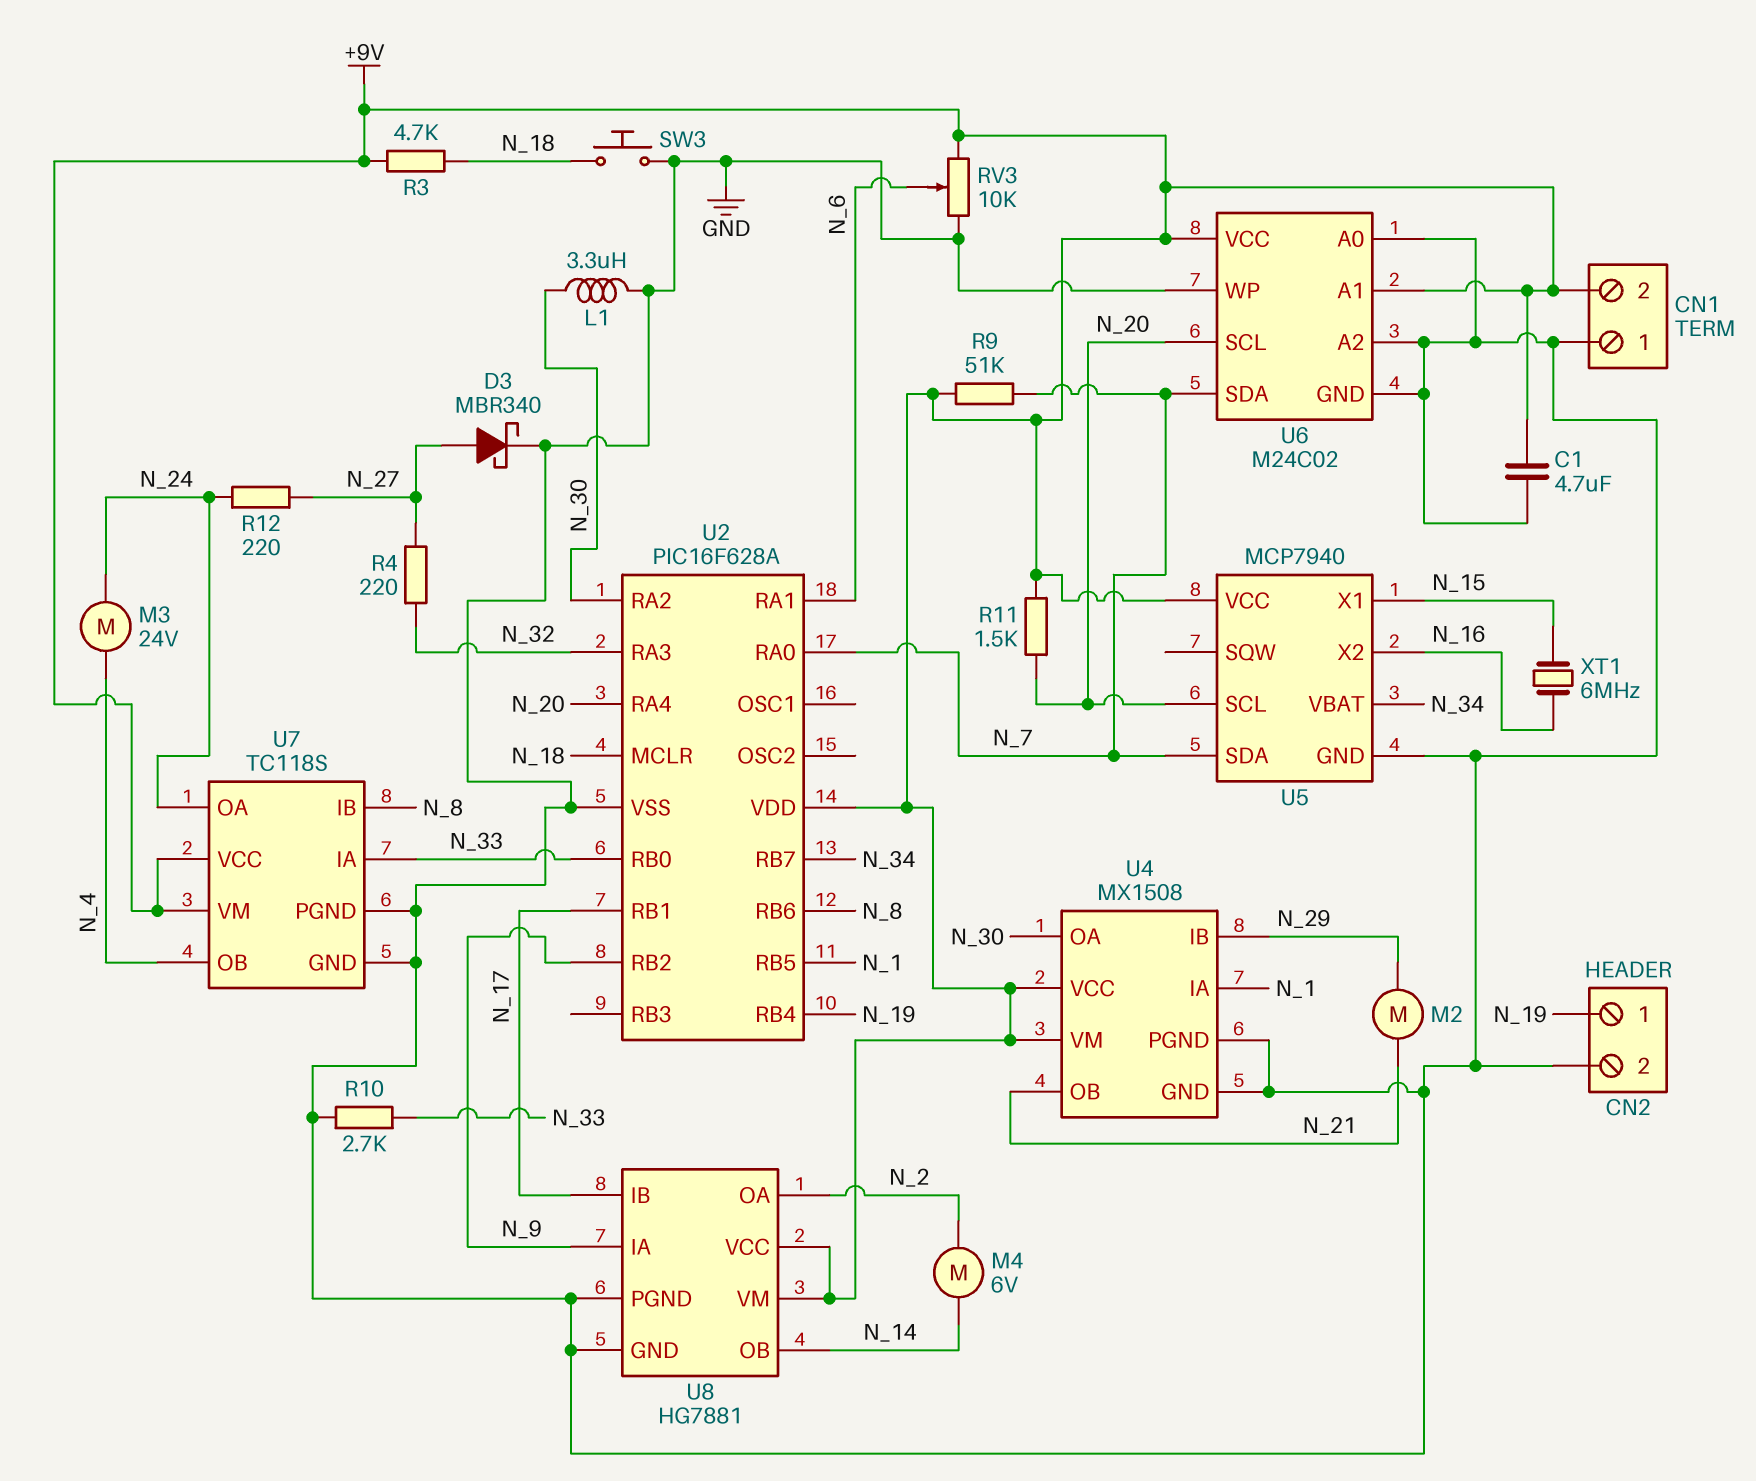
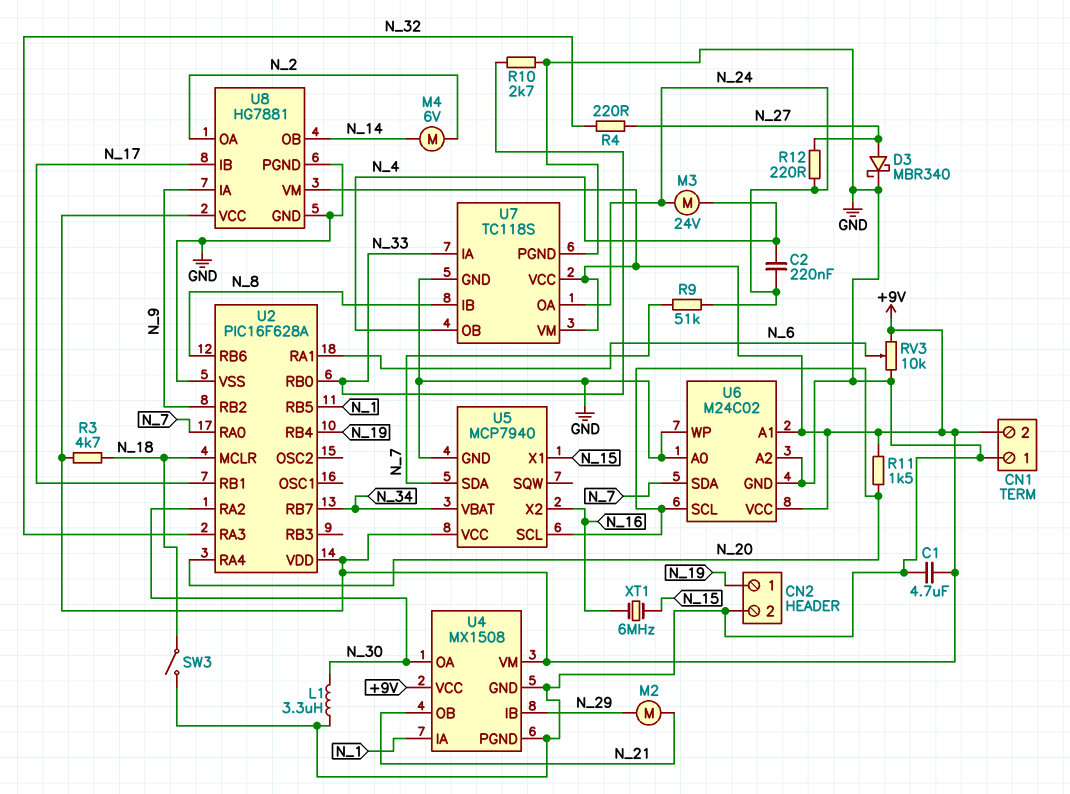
C2: none -> 220nF (N_4, N_24)
R9: 51k (+9V, N_7) -> 51k (N_7, N_24)
SW3: button (GND, N_18) -> switch (GND, N_18)

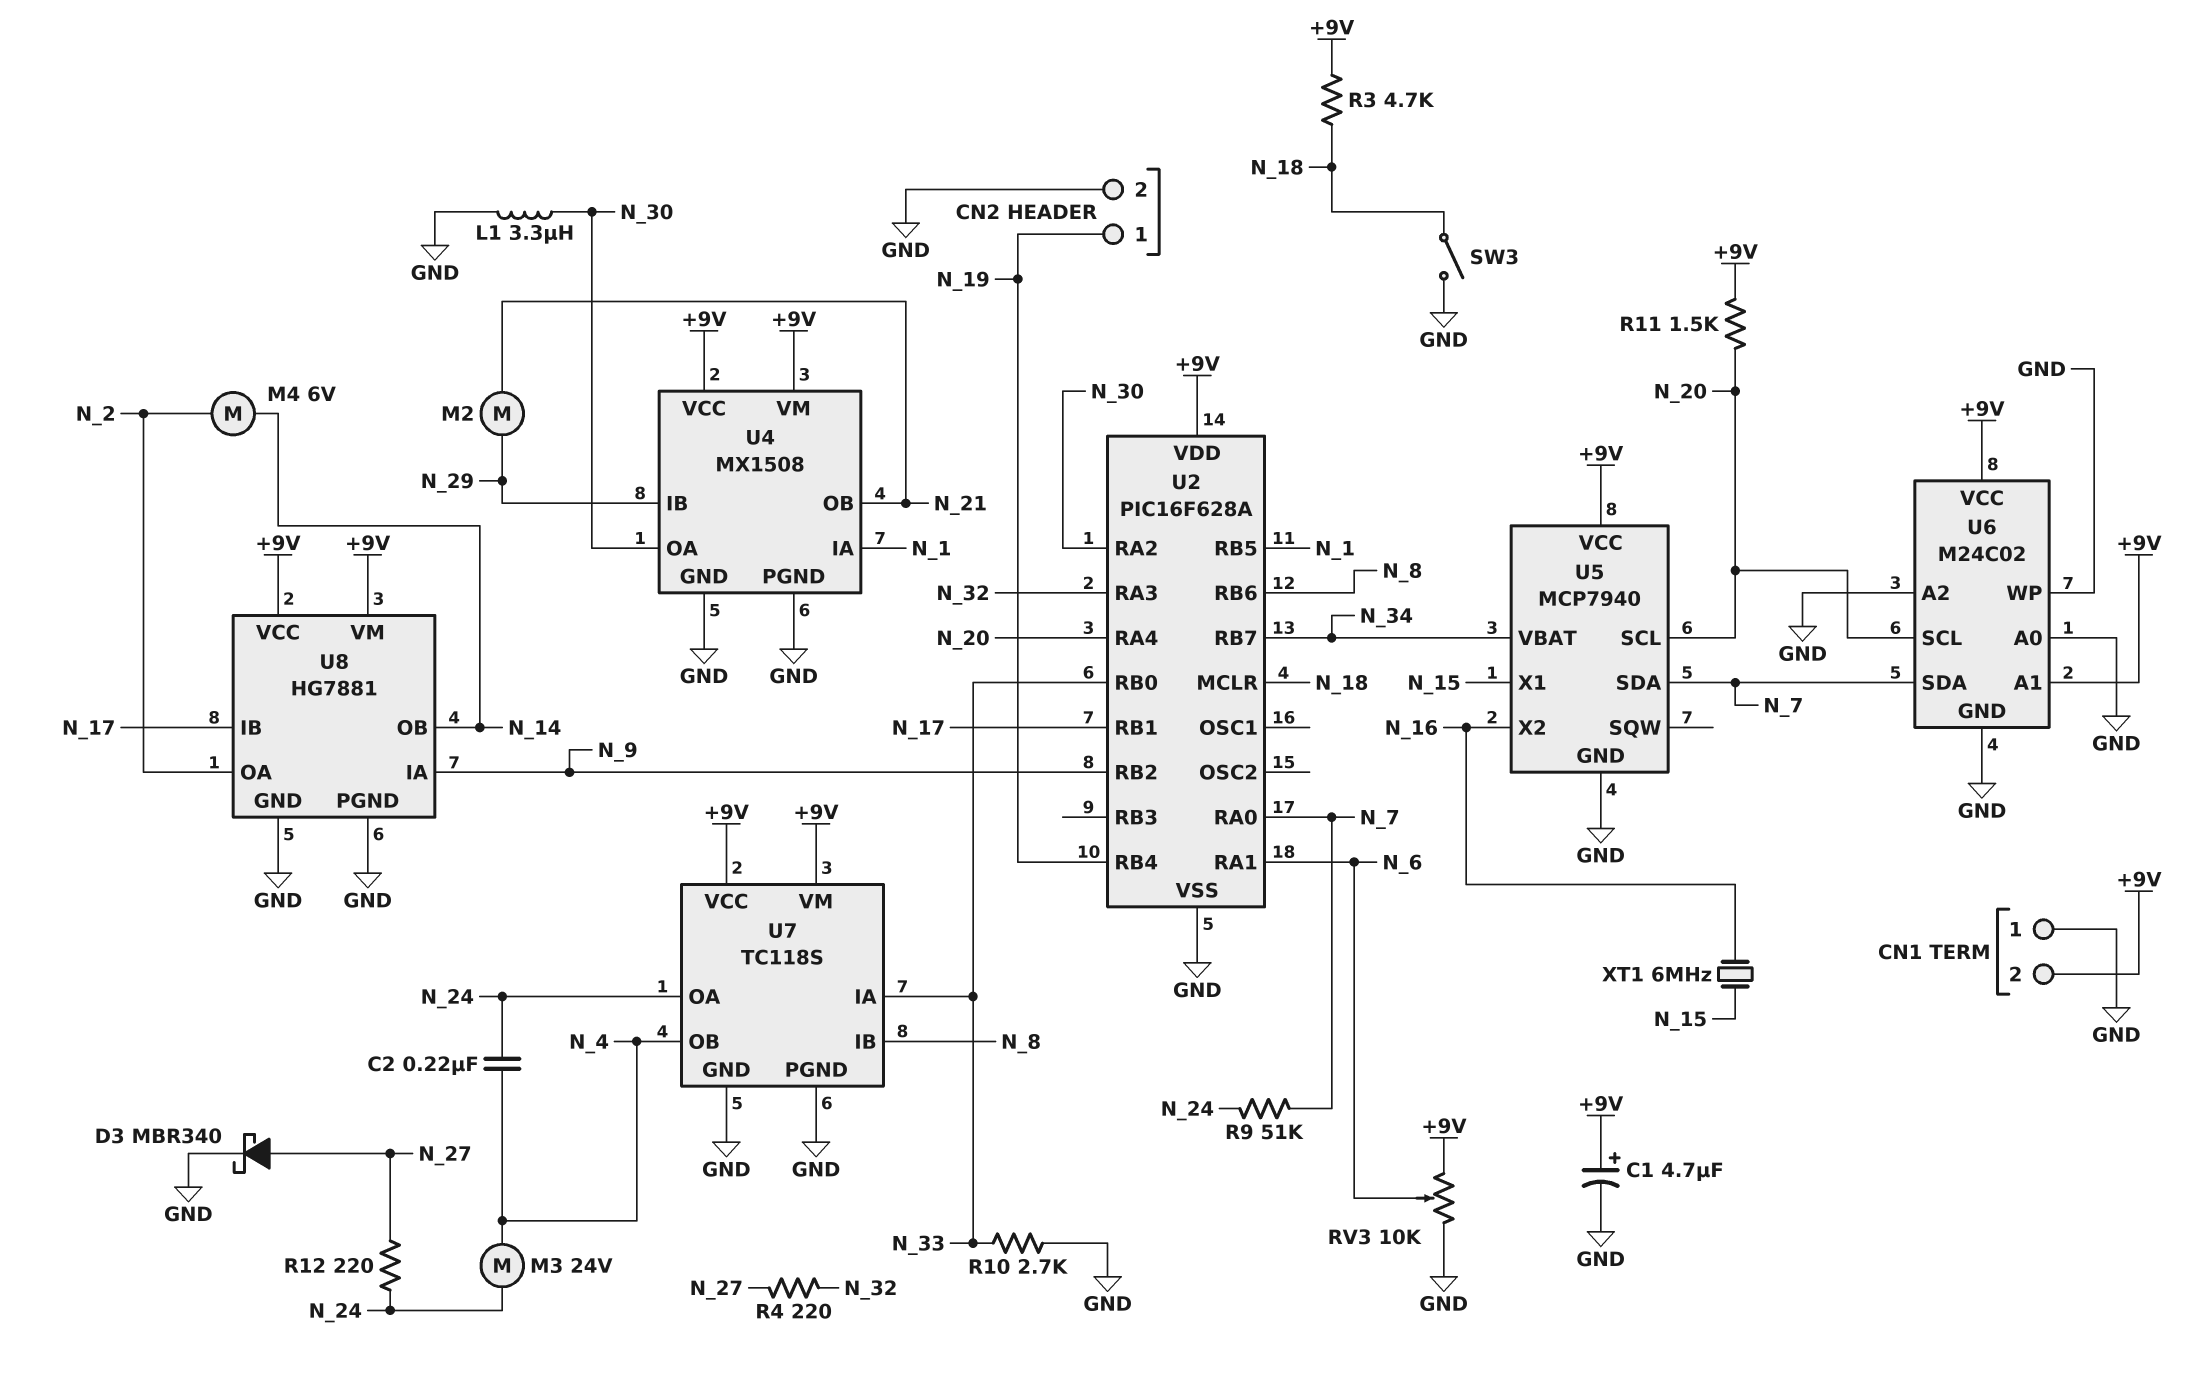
C1: 4.7uF (+9V, GND) -> 4.7uF (plus +9V, minus GND)

